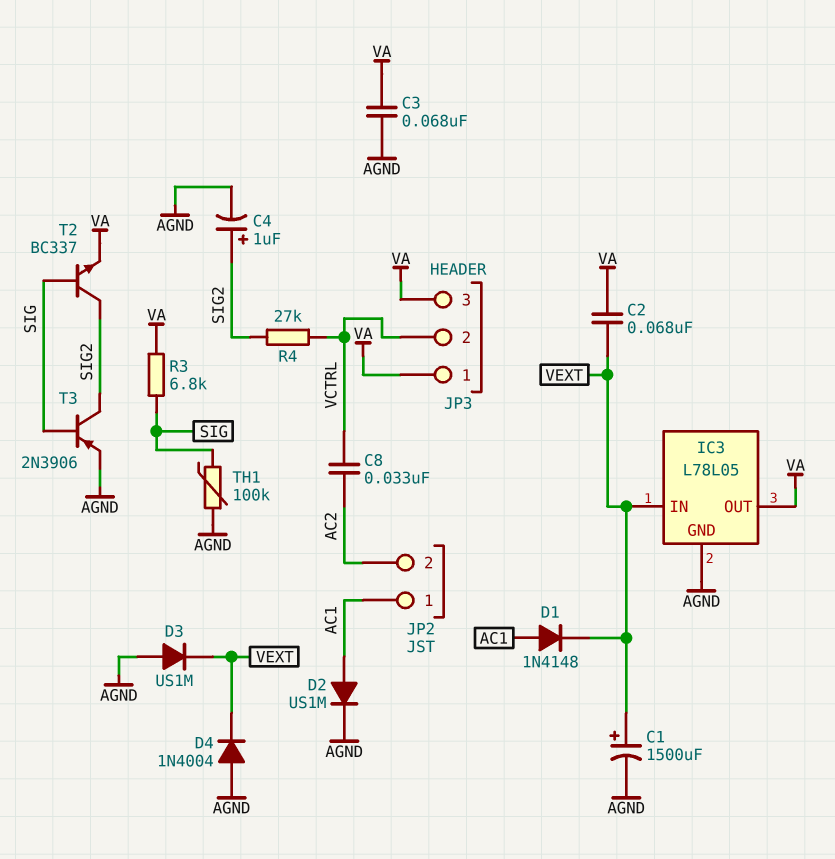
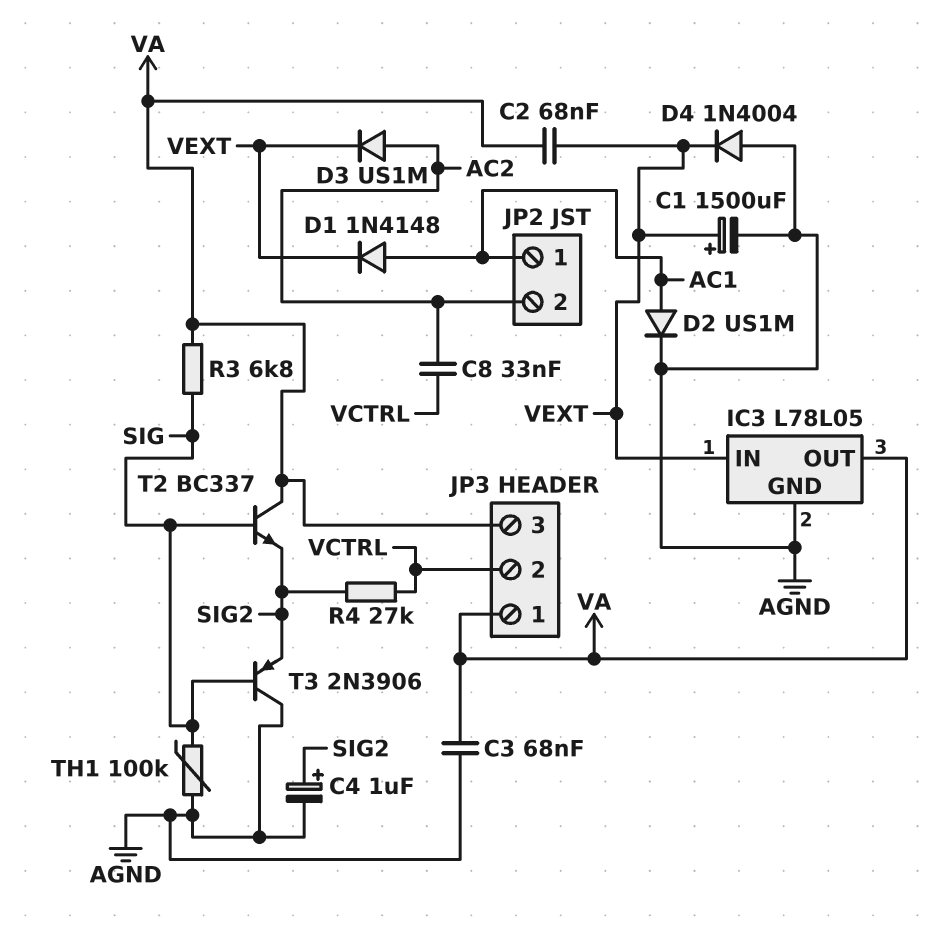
D3: diode US1M (A AGND, K VEXT) -> diode US1M (A AC2, K VEXT)
T2: NPN BC337 (B SIG, C SIG2, E VA) -> NPN BC337 (B SIG, C VA, E SIG2)
T3: PNP 2N3906 (B SIG, C SIG2, E AGND) -> PNP 2N3906 (B SIG, C AGND, E SIG2)

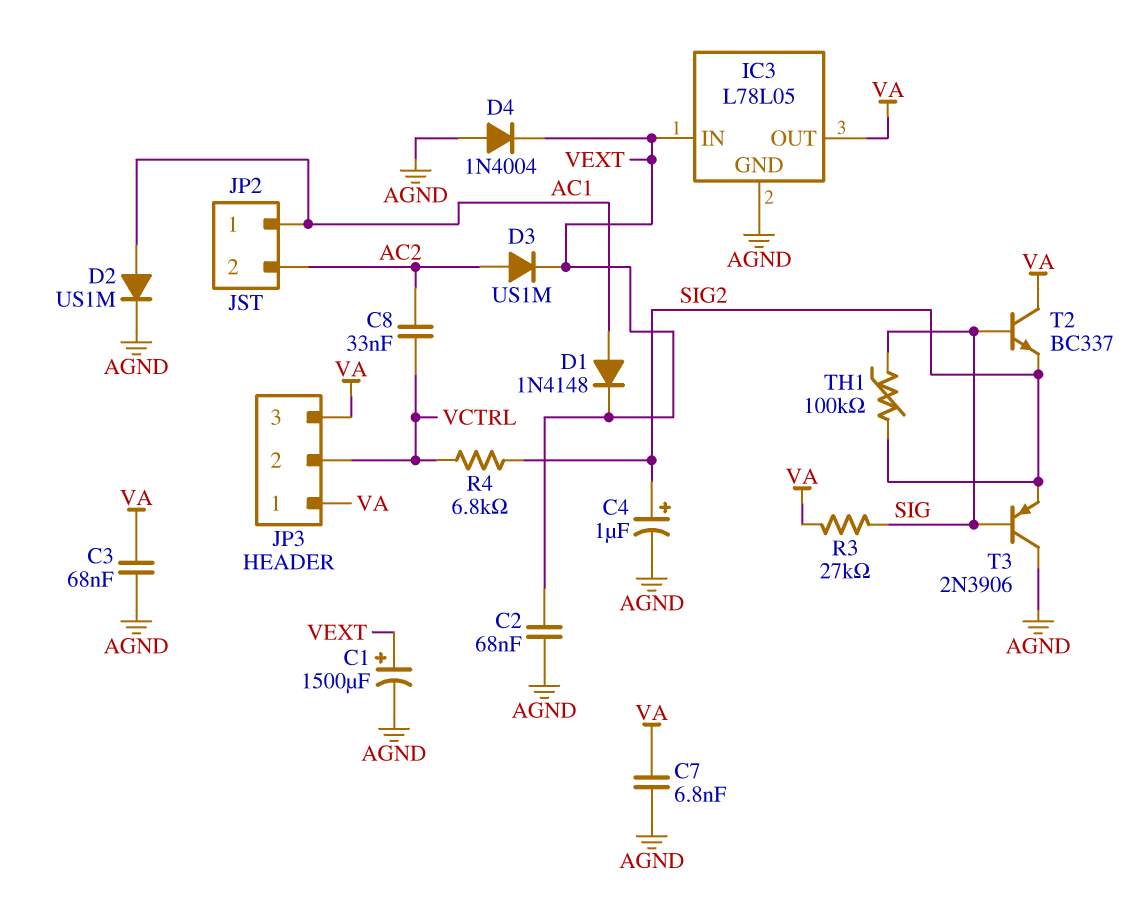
C2: 68nF (VA, VEXT) -> 68nF (AGND, VEXT)
C7: none -> 6.8nF (AGND, VA)
R3: 6.8k (SIG, VA) -> 27k (SIG, VA)
R4: 27k (SIG2, VCTRL) -> 6.8k (SIG2, VCTRL)
TH1: 100k (AGND, SIG) -> 100k (SIG, SIG2)

